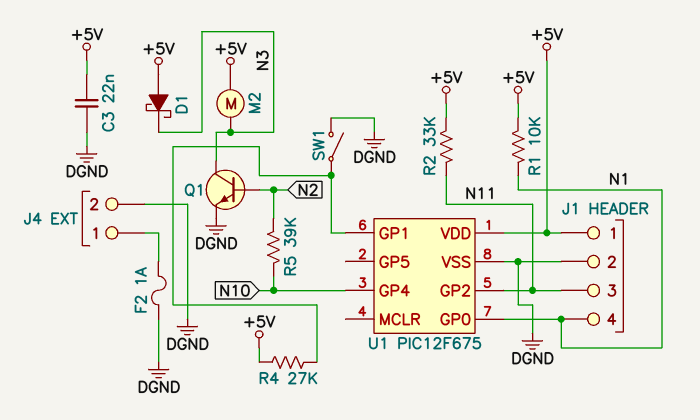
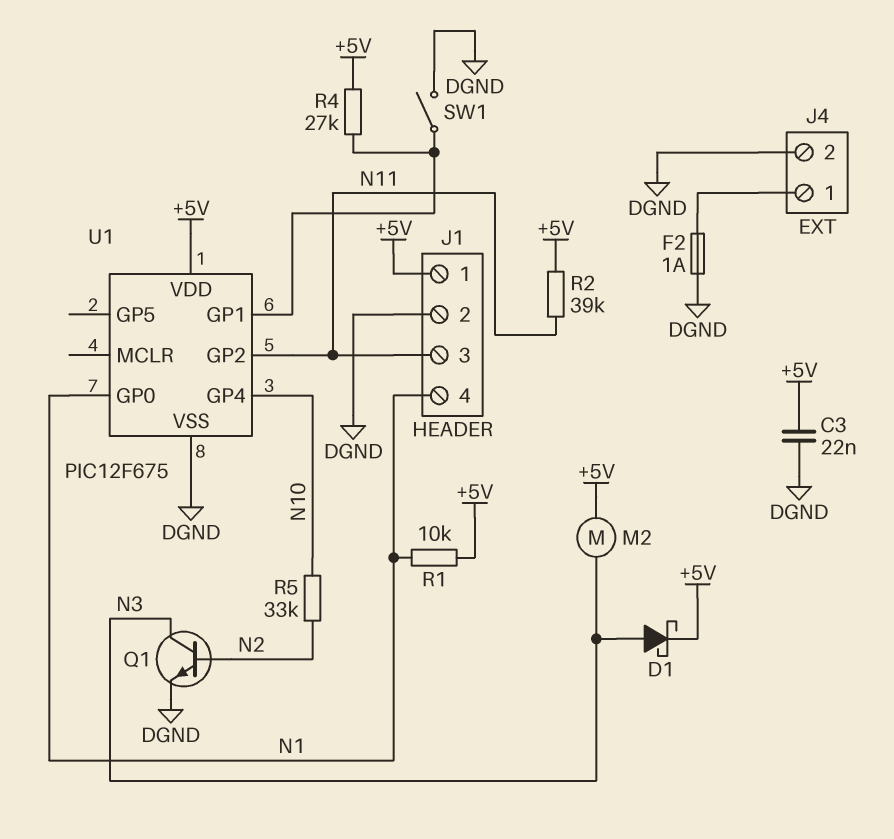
D1: schottky (A +5V, K N3) -> schottky (A N3, K +5V)
R2: 33k (+5V, N11) -> 39k (+5V, N11)
R5: 39k (N2, N10) -> 33k (N2, N10)

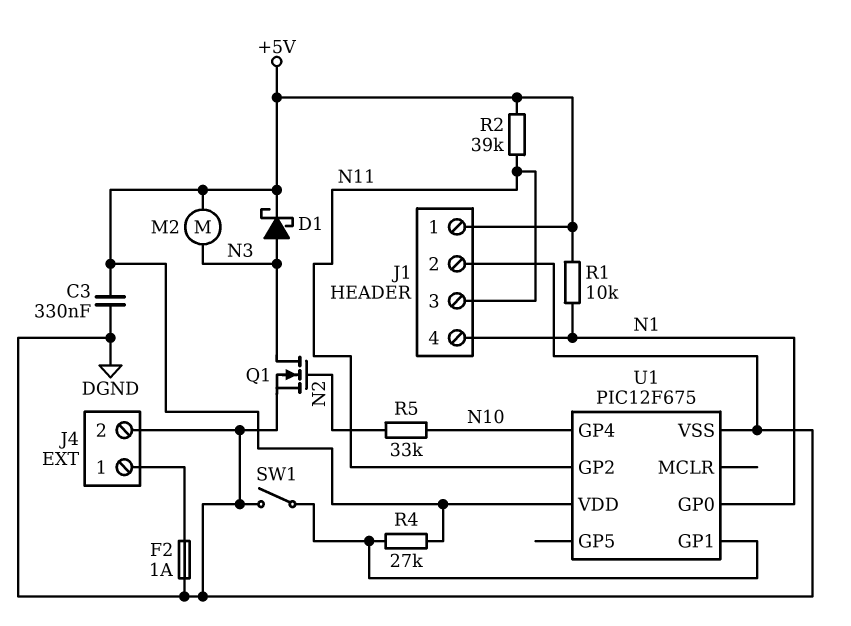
C3: 22nF (+5V, DGND) -> 330nF (+5V, DGND)
Q1: NPN (B N2, C N3, E DGND) -> NMOS (G N2, D N3, S DGND)

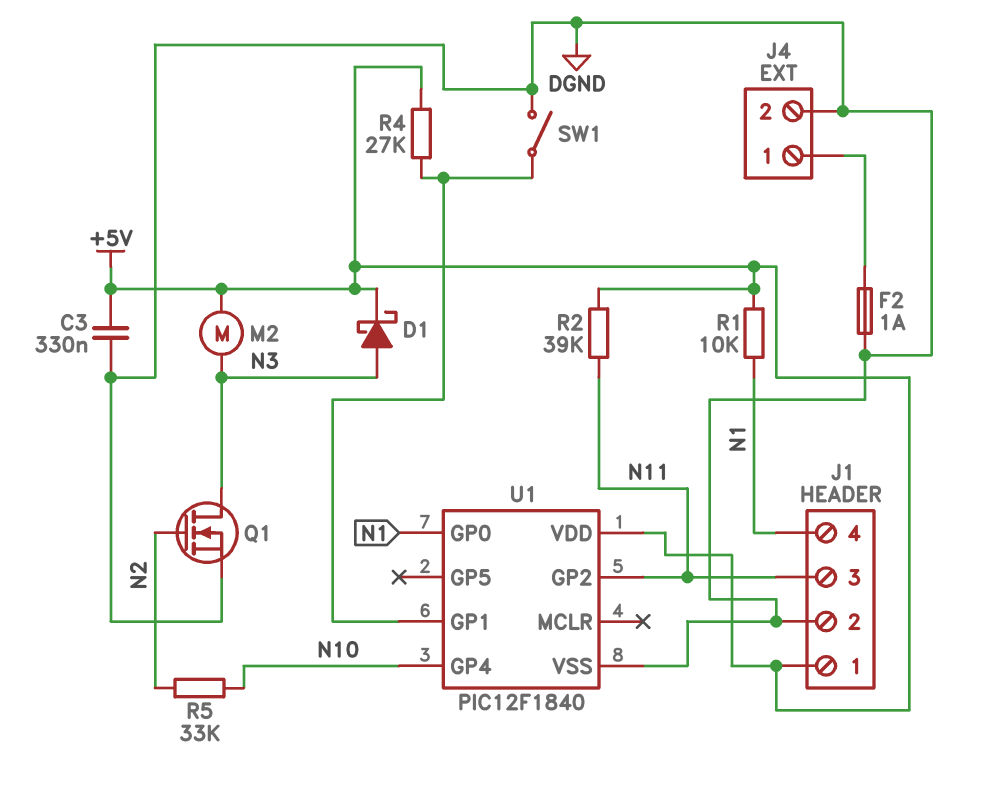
U1: PIC12F675 -> PIC12F1840

